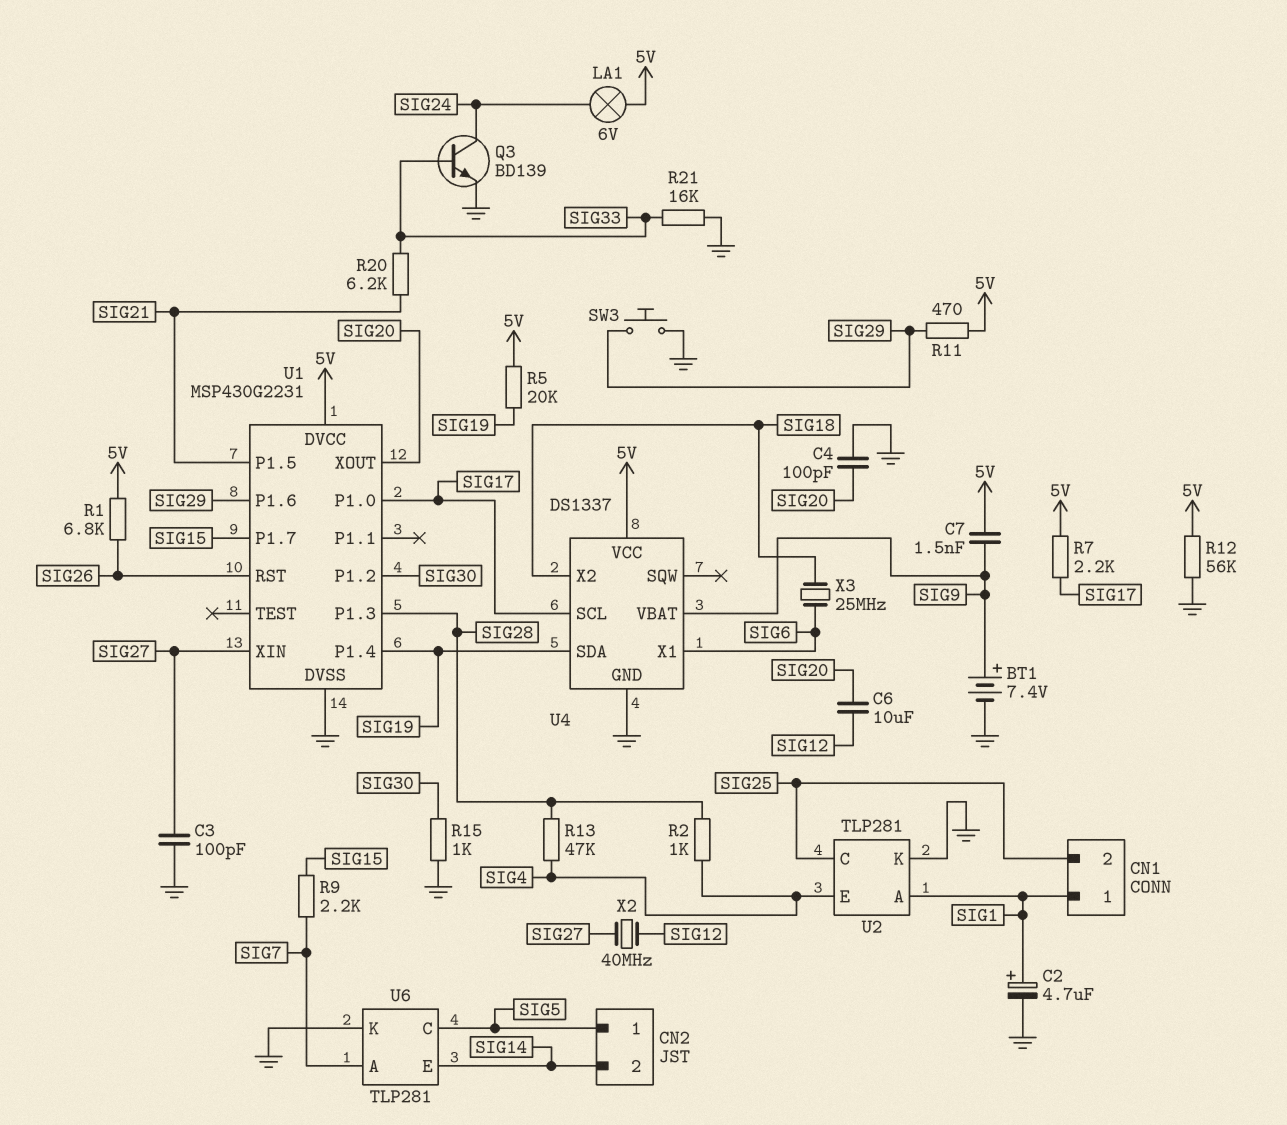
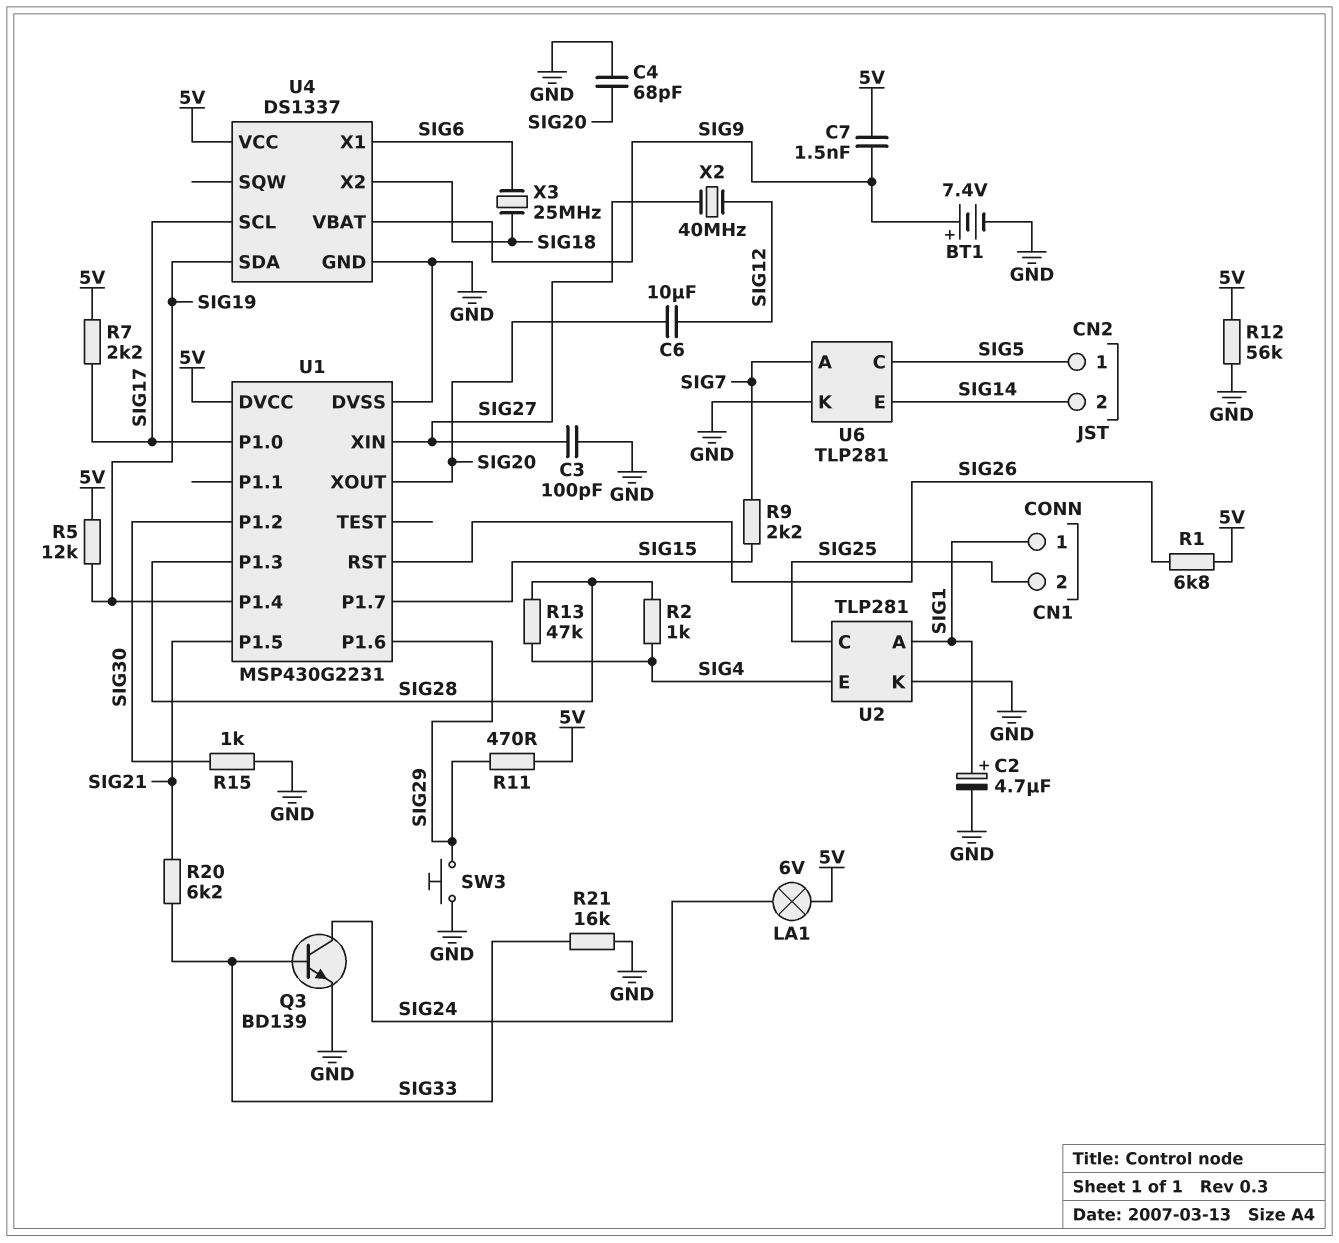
C4: 100pF (GND, SIG20) -> 68pF (GND, SIG20)
R5: 20k (5V, SIG19) -> 12k (5V, SIG19)

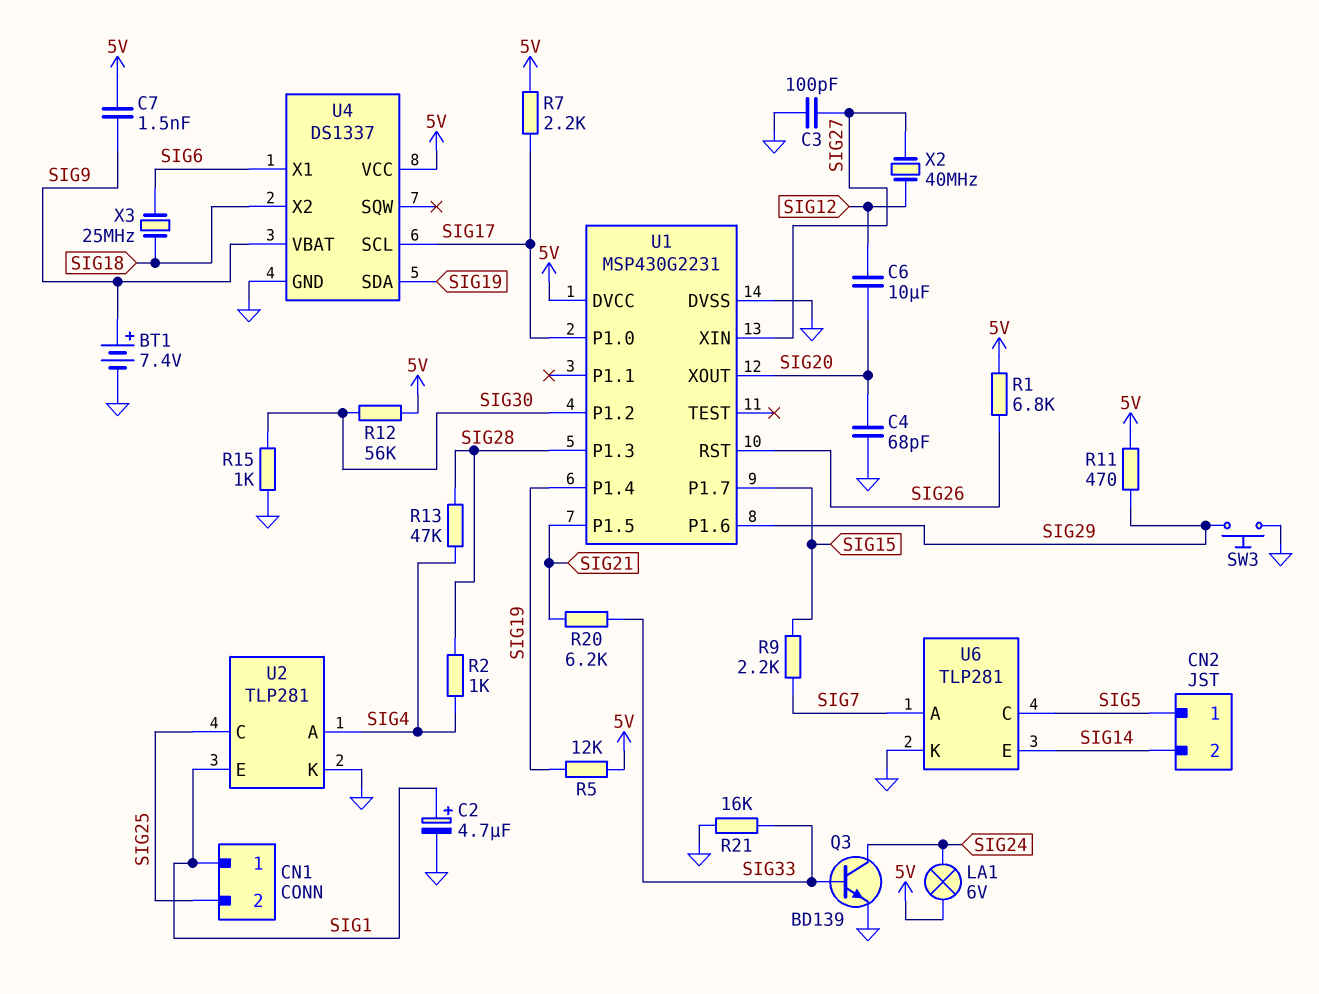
R12: 56k (5V, GND) -> 56k (5V, SIG30)
U2 pin A: SIG1 -> SIG4
U2 pin E: SIG4 -> SIG1

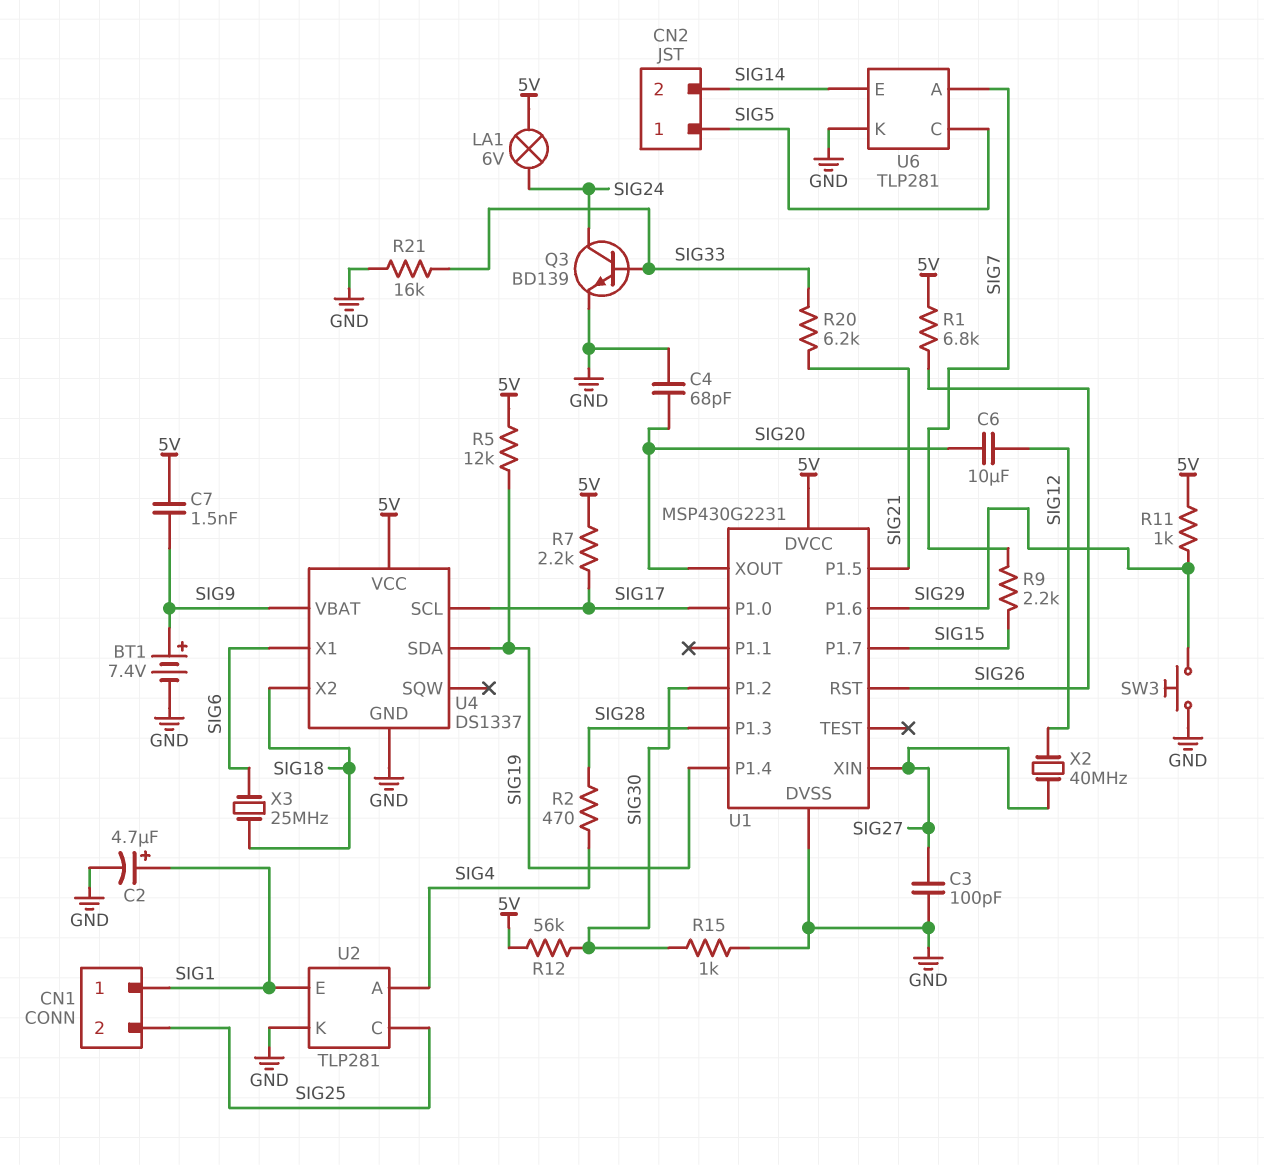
R2: 1k (SIG4, SIG28) -> 470 (SIG4, SIG28)
R11: 470 (5V, SIG29) -> 1k (5V, SIG29)
R13: 47k (SIG4, SIG28) -> none

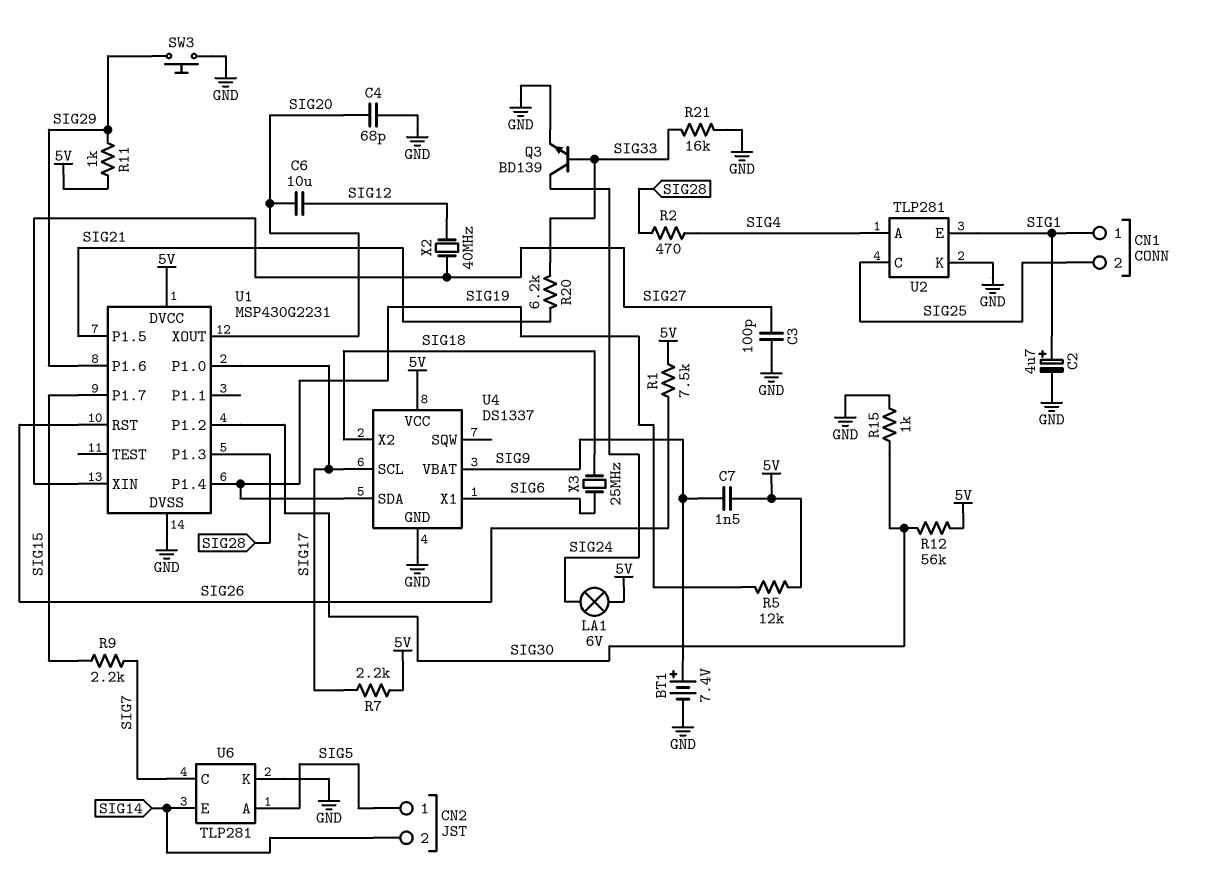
R1: 6.8k (5V, SIG26) -> 7.5k (5V, SIG26)
U6 pin A: SIG7 -> SIG5
U6 pin C: SIG5 -> SIG7

